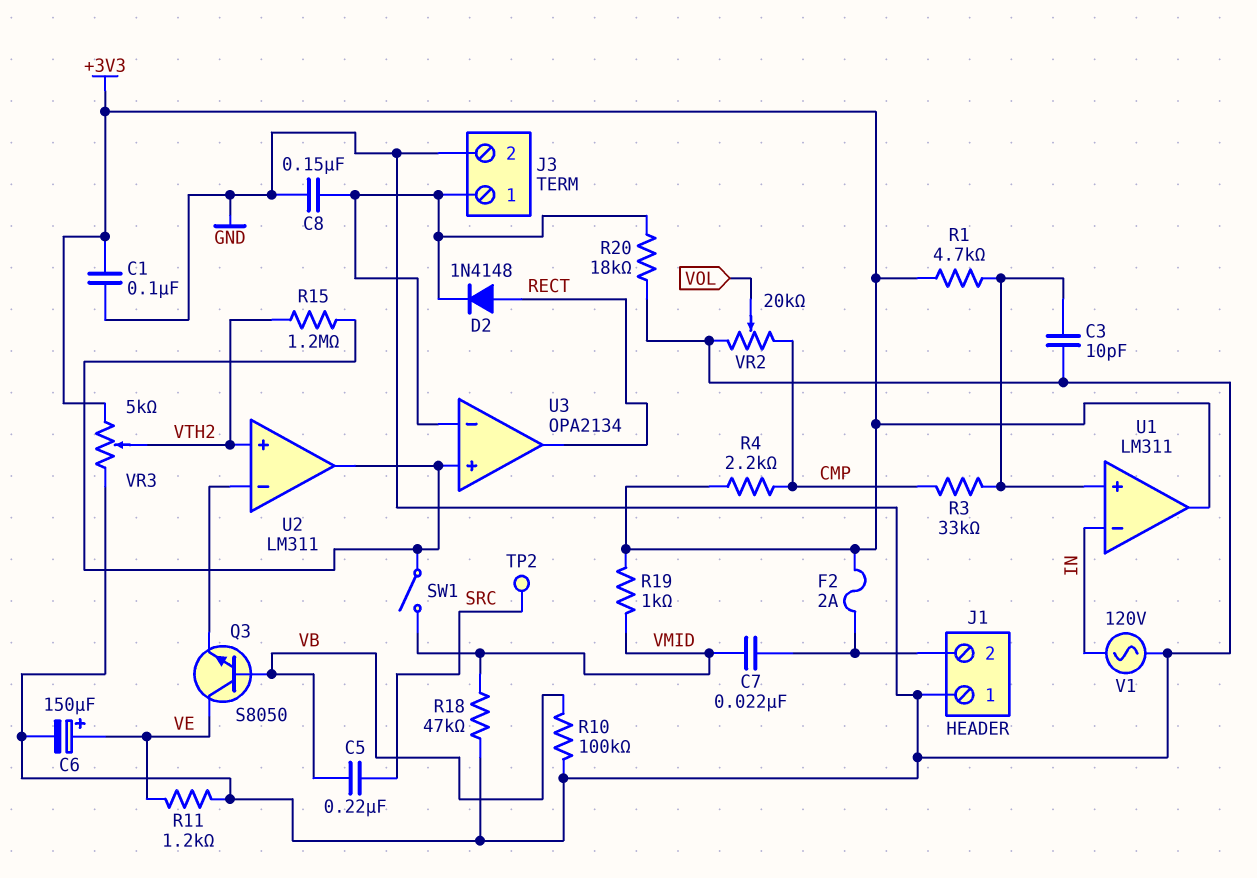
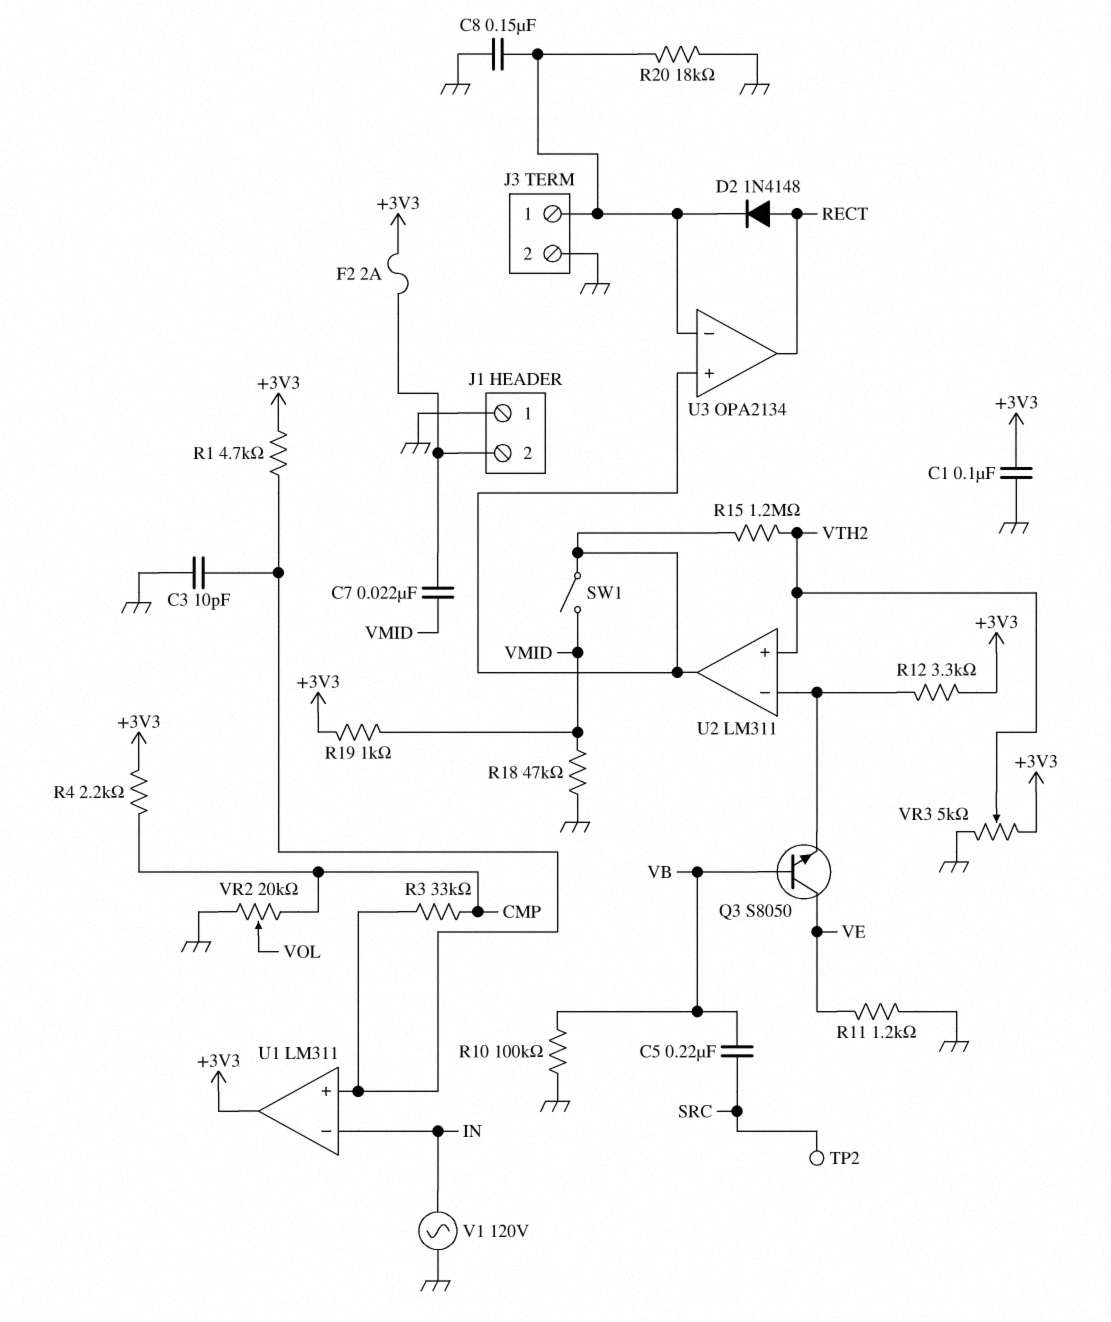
C6: 150uF (plus VE, minus GND) -> none
R12: none -> 3.3k (+3V3, U2/in-)

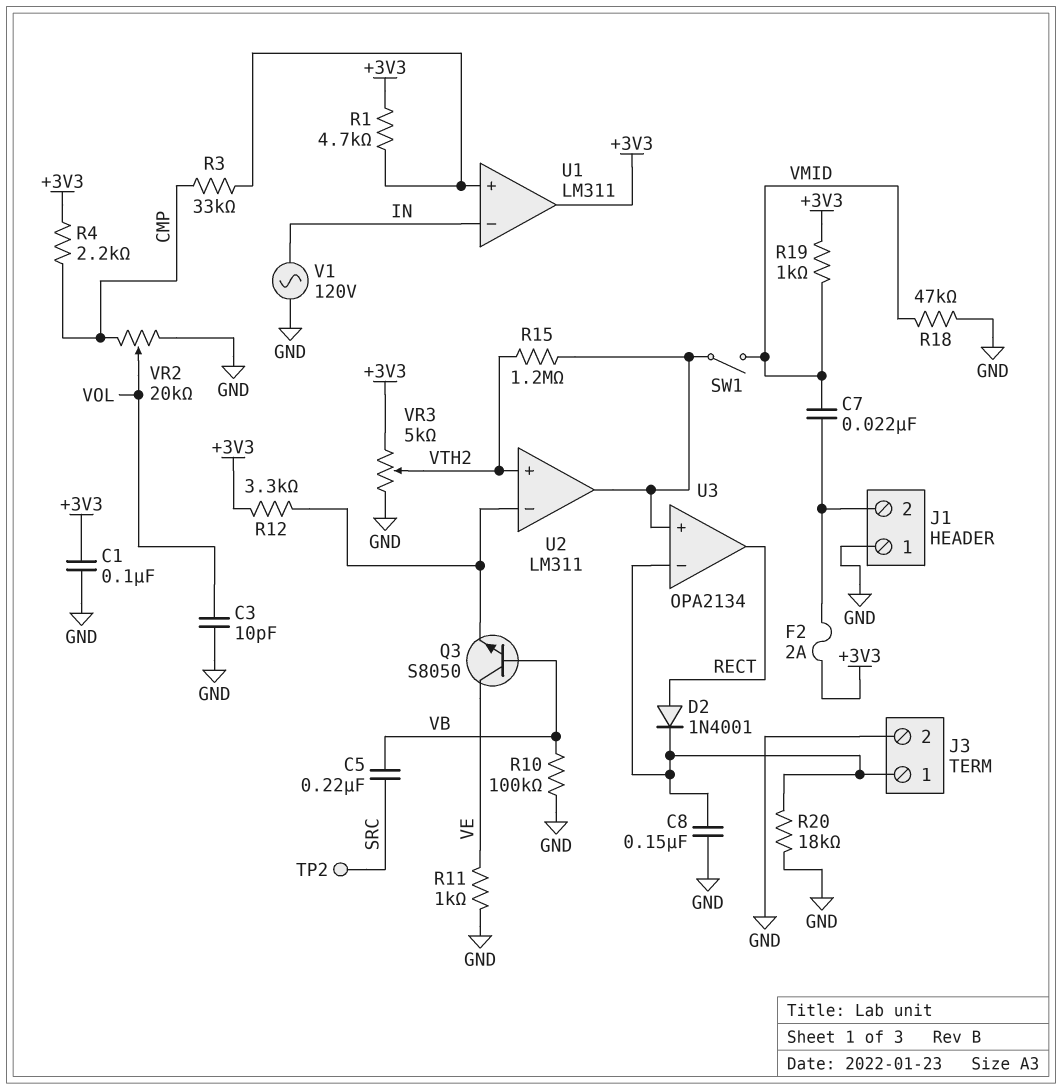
C3: 10pF (GND, U1/in+) -> 10pF (GND, VOL)
D2: diode 1N4148 (A RECT, K J3/1) -> diode 1N4001 (A RECT, K J3/1)
R11: 1.2k (GND, VE) -> 1k (GND, VE)

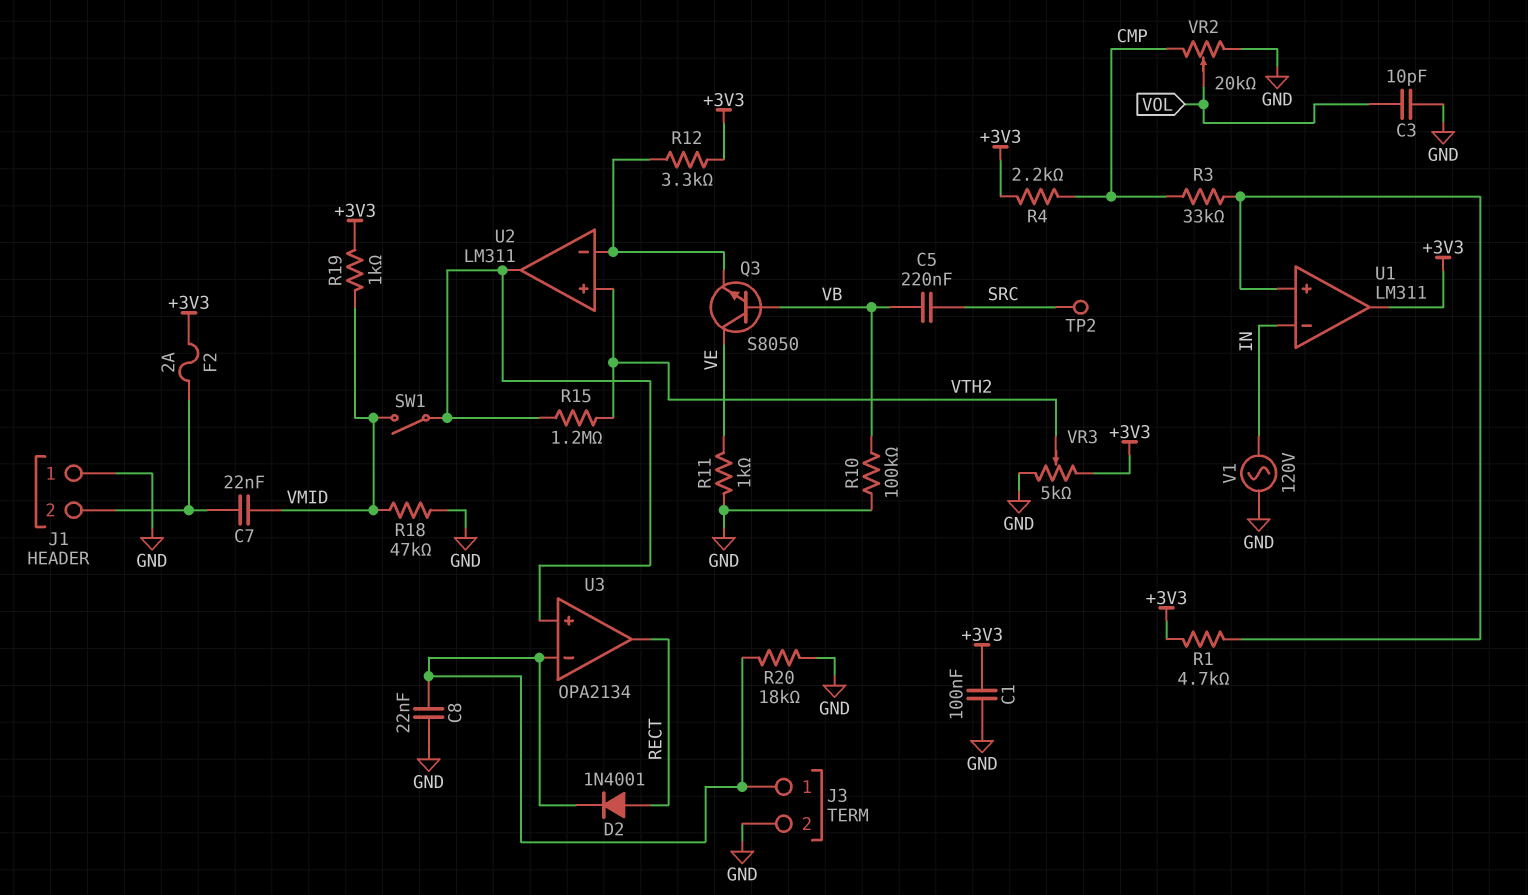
C8: 150nF (GND, J3/1) -> 22nF (GND, J3/1)

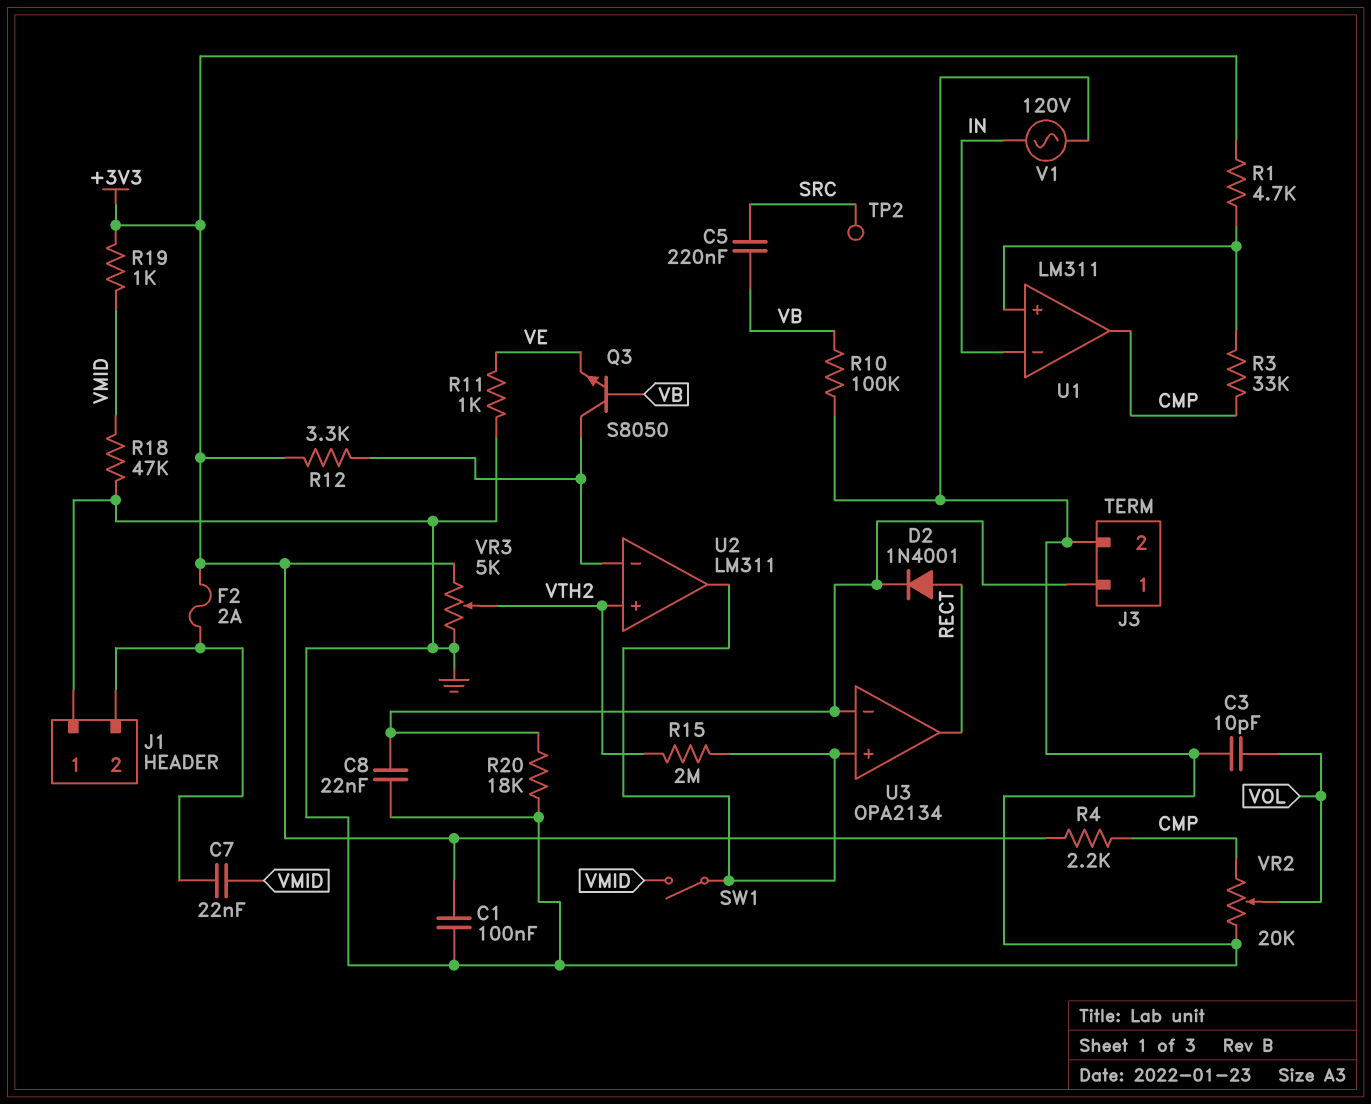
Q3: NPN S8050 (B VB, C VE, E U2/in-) -> NPN S8050 (B VB, C U2/in-, E VE)
R15: 1.2M (U2/out, VTH2) -> 2M (U2/out, VTH2)
U1 pin out: +3V3 -> CMP

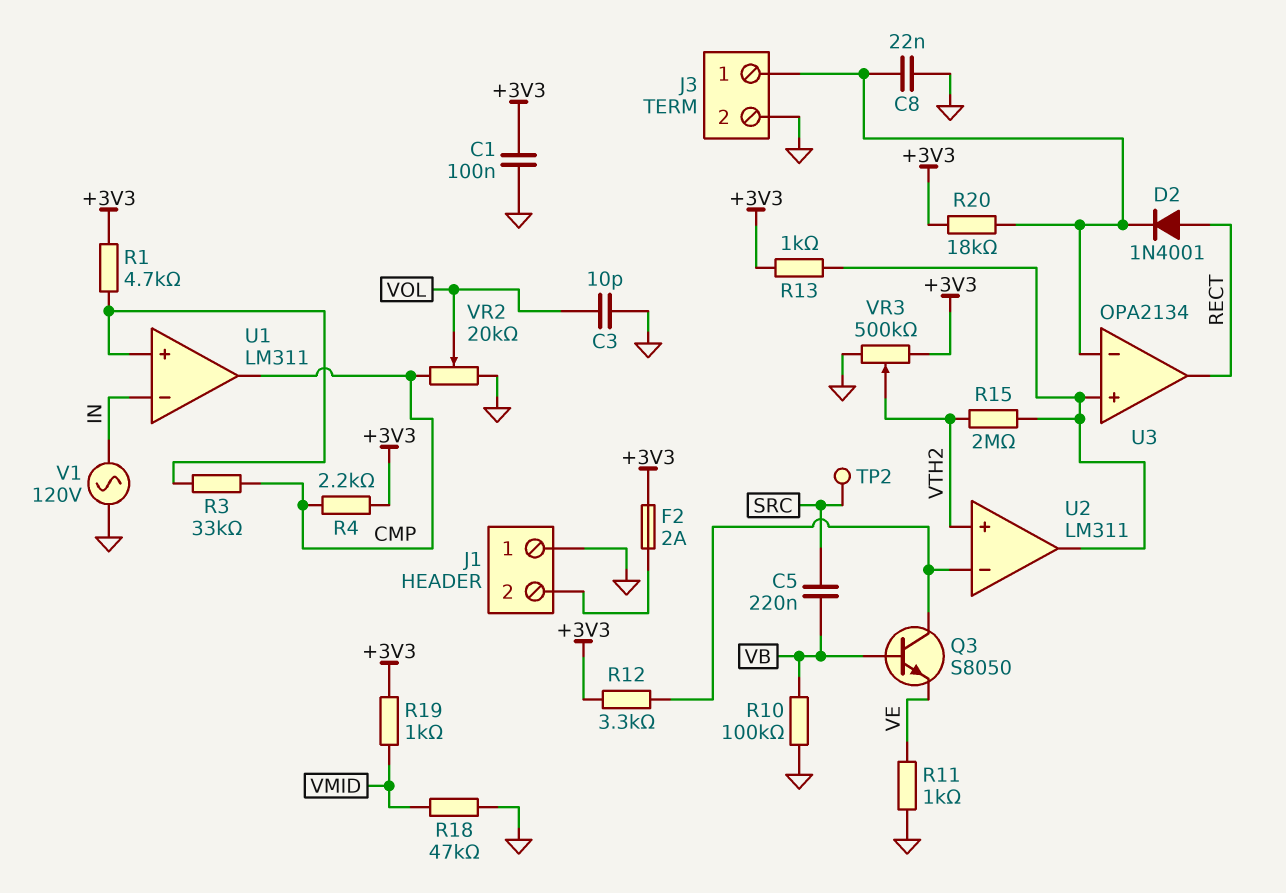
C7: 22nF (J1/2, VMID) -> none
R13: none -> 1k (+3V3, U2/out)
R20: 18k (GND, J3/1) -> 18k (+3V3, J3/1)
SW1: switch (U2/out, VMID) -> none
VR3: 5k (+3V3, GND, wiper VTH2) -> 500k (+3V3, GND, wiper VTH2)

